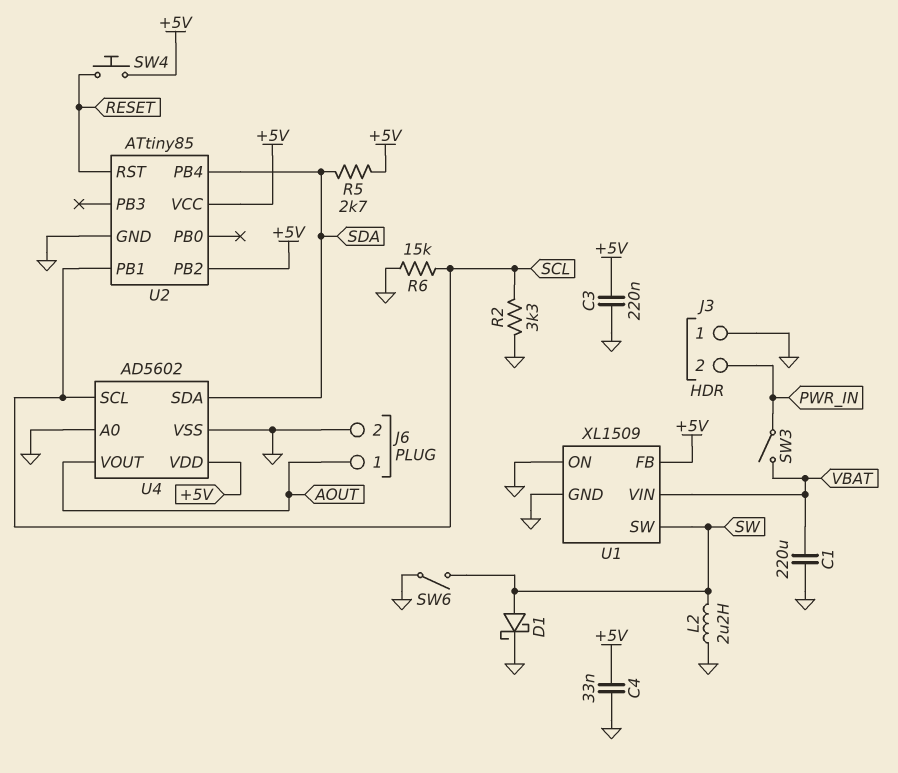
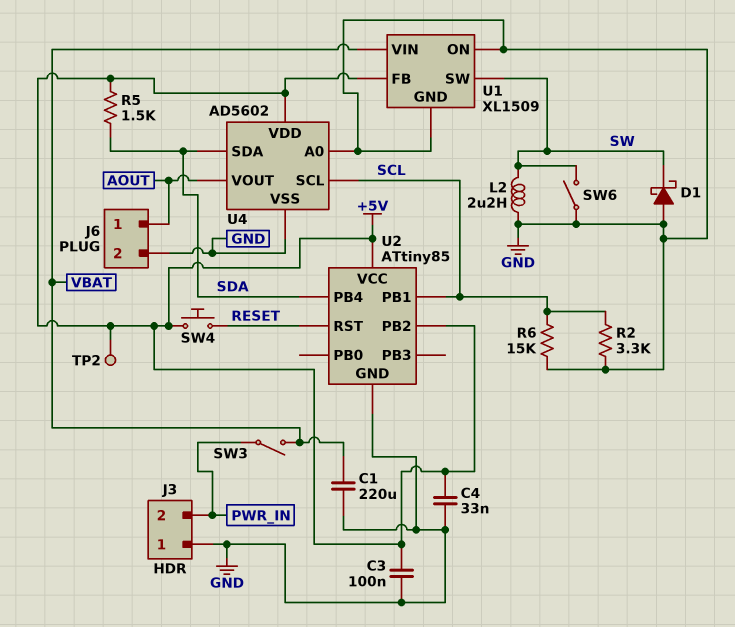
C3: 220nF (+5V, GND) -> 100nF (+5V, GND)
D1: schottky (A SW, K GND) -> schottky (A GND, K SW)
R5: 2.7k (+5V, SDA) -> 1.5k (+5V, SDA)
TP2: none -> test point (+5V)

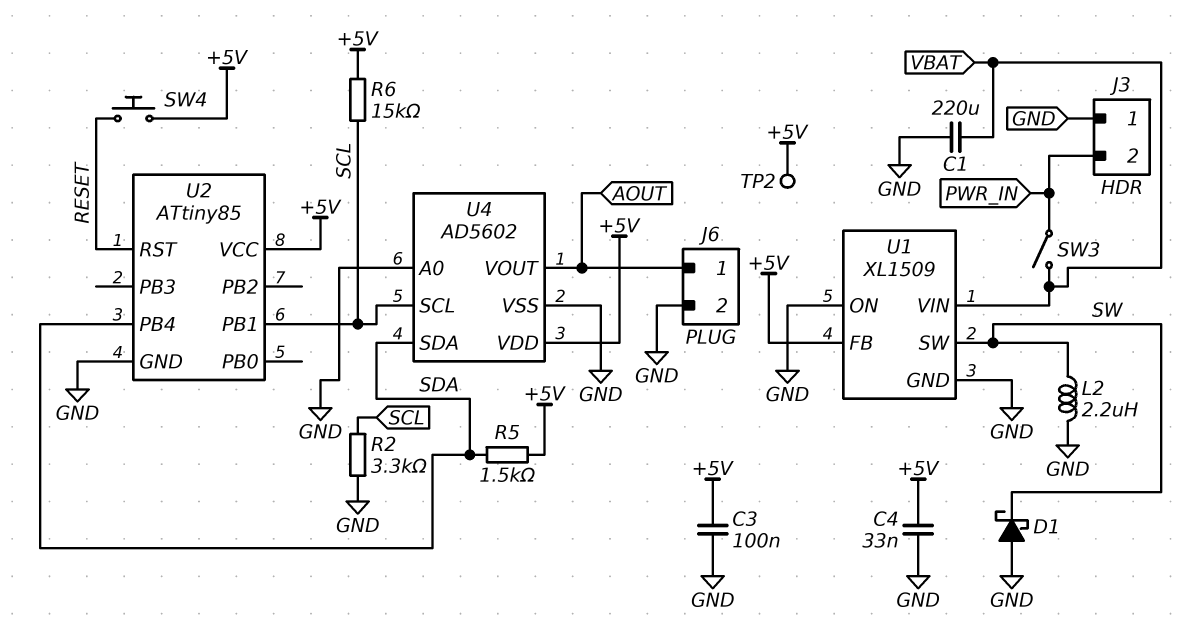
R6: 15k (GND, SCL) -> 15k (+5V, SCL)
SW6: switch (GND, SW) -> none
U2 pin PB2: +5V -> none

